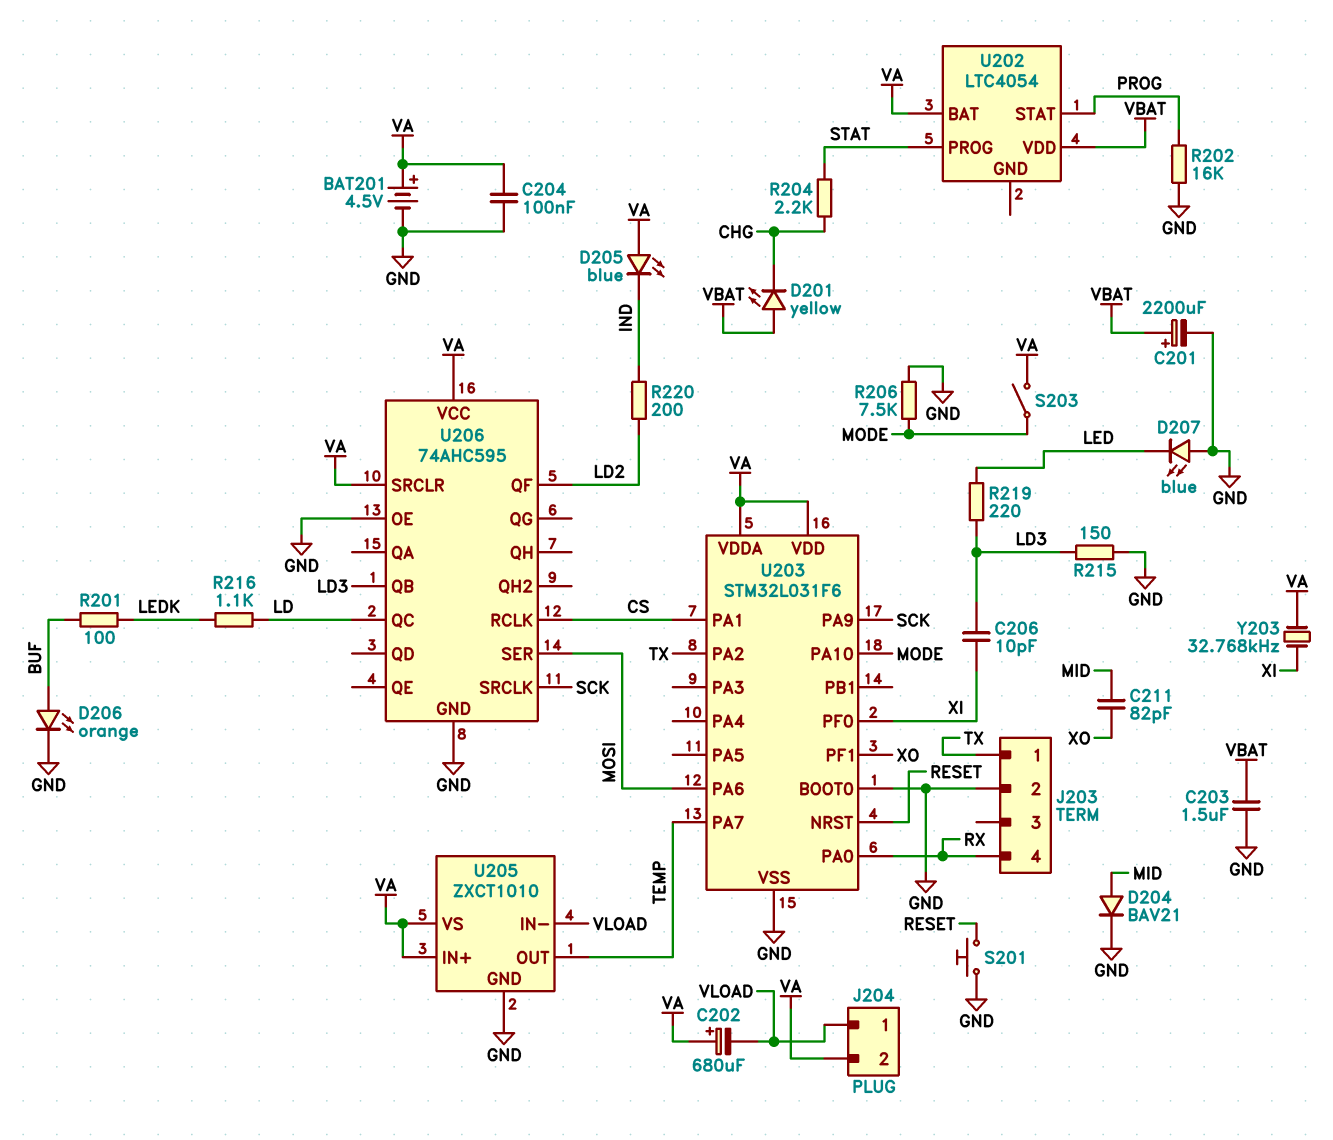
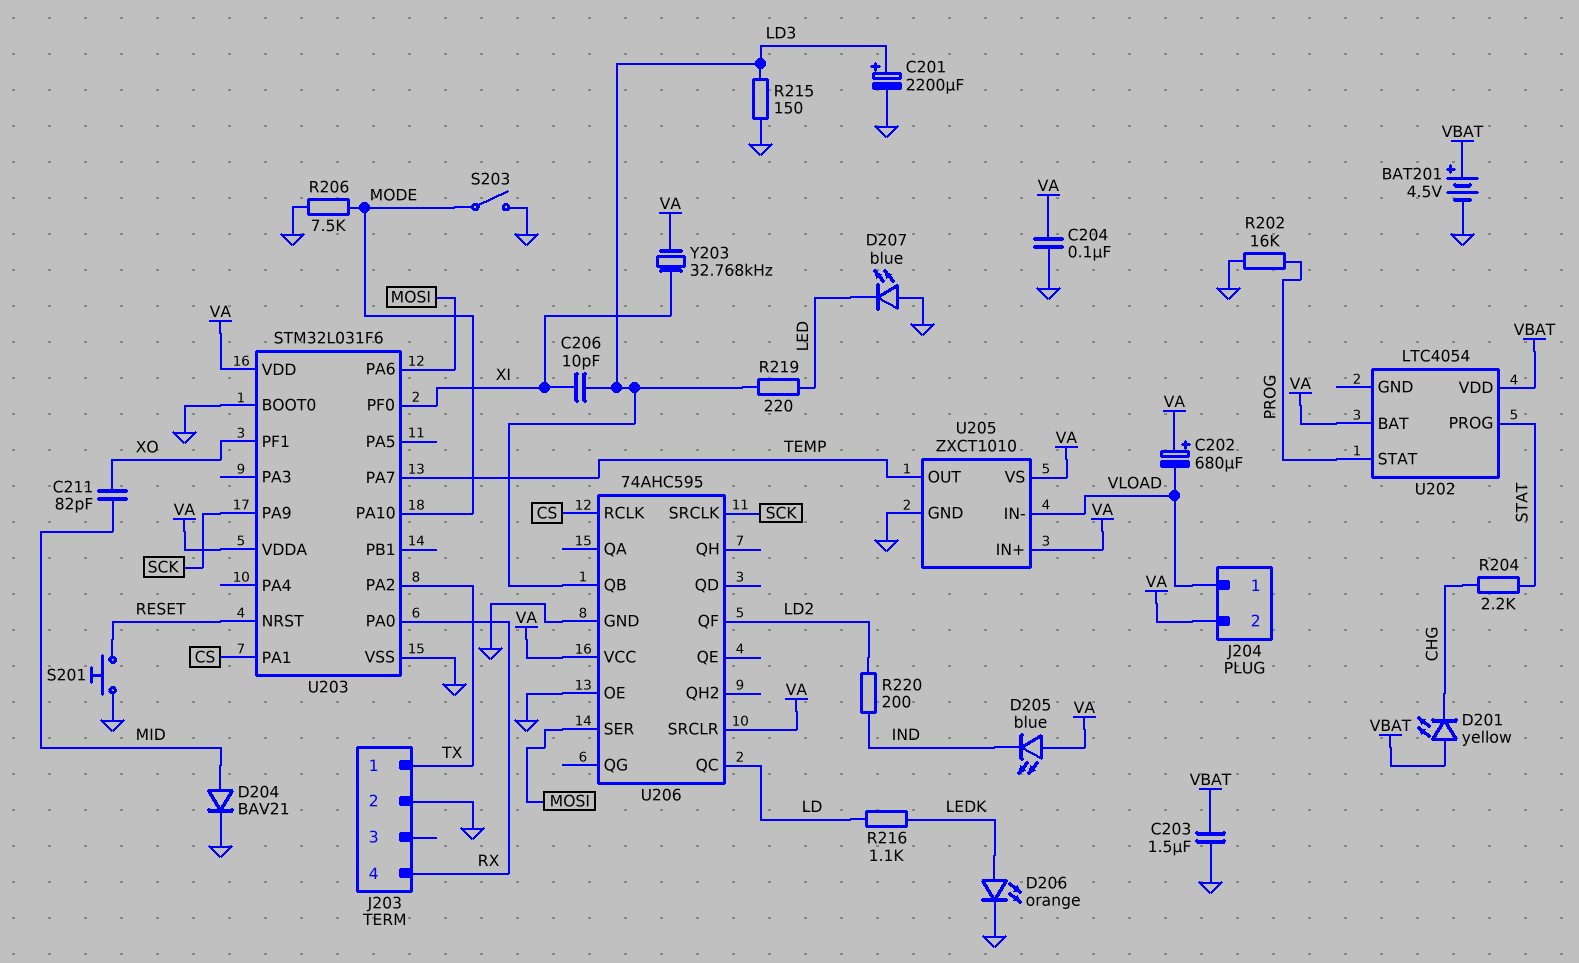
BAT201: 4.5V (plus VA, minus GND) -> 4.5V (plus VBAT, minus GND)
C201: 2200uF (plus VBAT, minus GND) -> 2200uF (plus LD3, minus GND)
D206: LED orange (A BUF, K GND) -> LED orange (A LEDK, K GND)
R201: 100 (BUF, LEDK) -> none
S203: switch (MODE, VA) -> switch (GND, MODE)

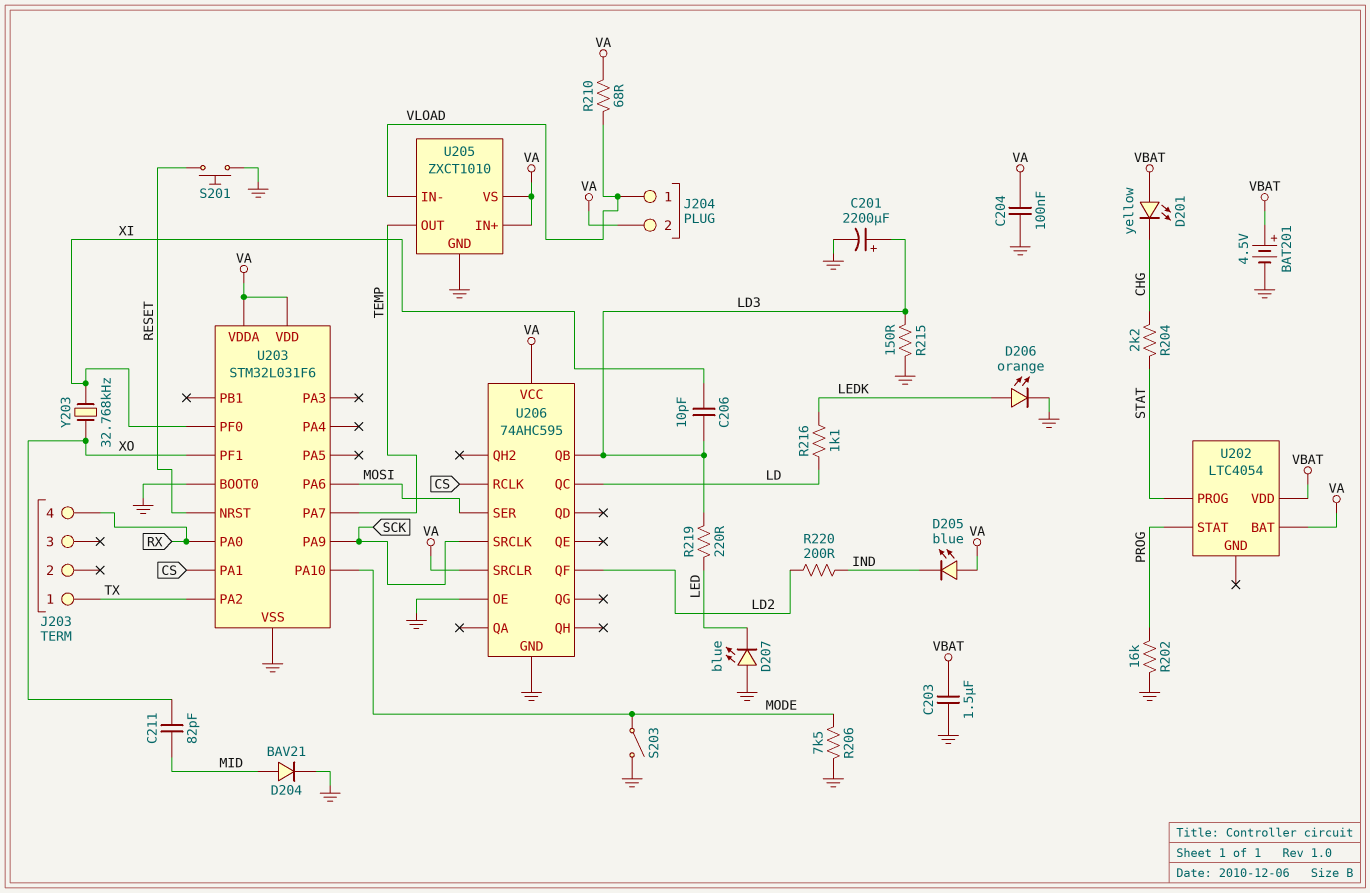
C202: 680uF (plus VA, minus VLOAD) -> none
J203 pin 2: GND -> none
R210: none -> 68 (VA, VLOAD)
Y203: 32.768kHz (VA, XI) -> 32.768kHz (XI, XO)

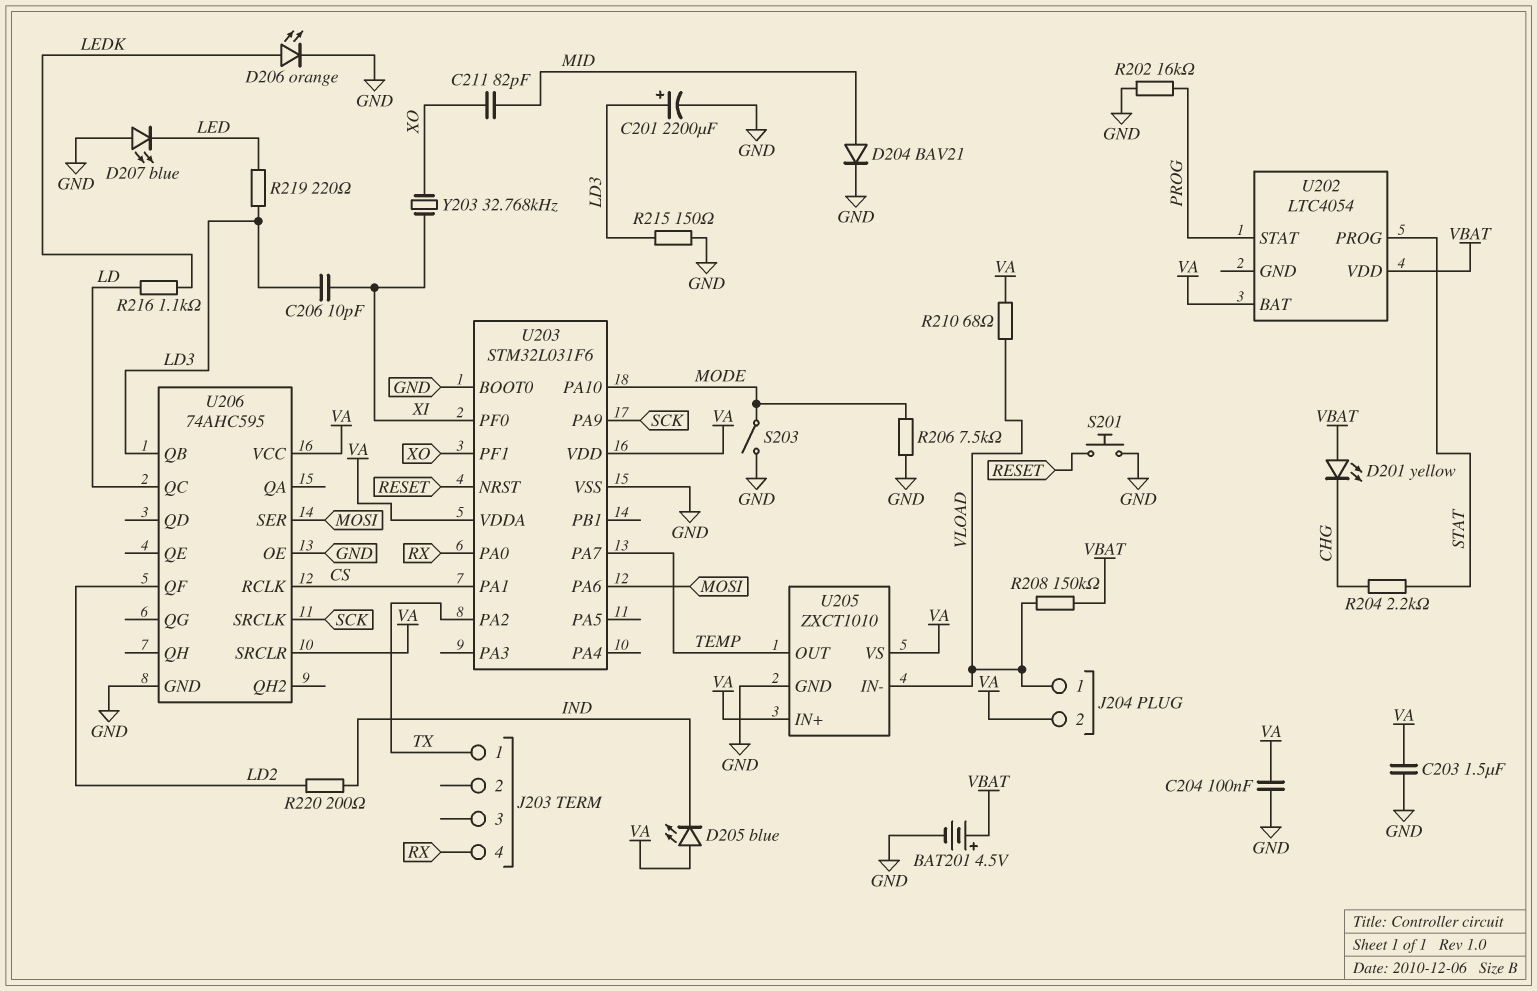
C203: 1.5uF (GND, VBAT) -> 1.5uF (GND, VA)
R208: none -> 150k (VBAT, VLOAD)

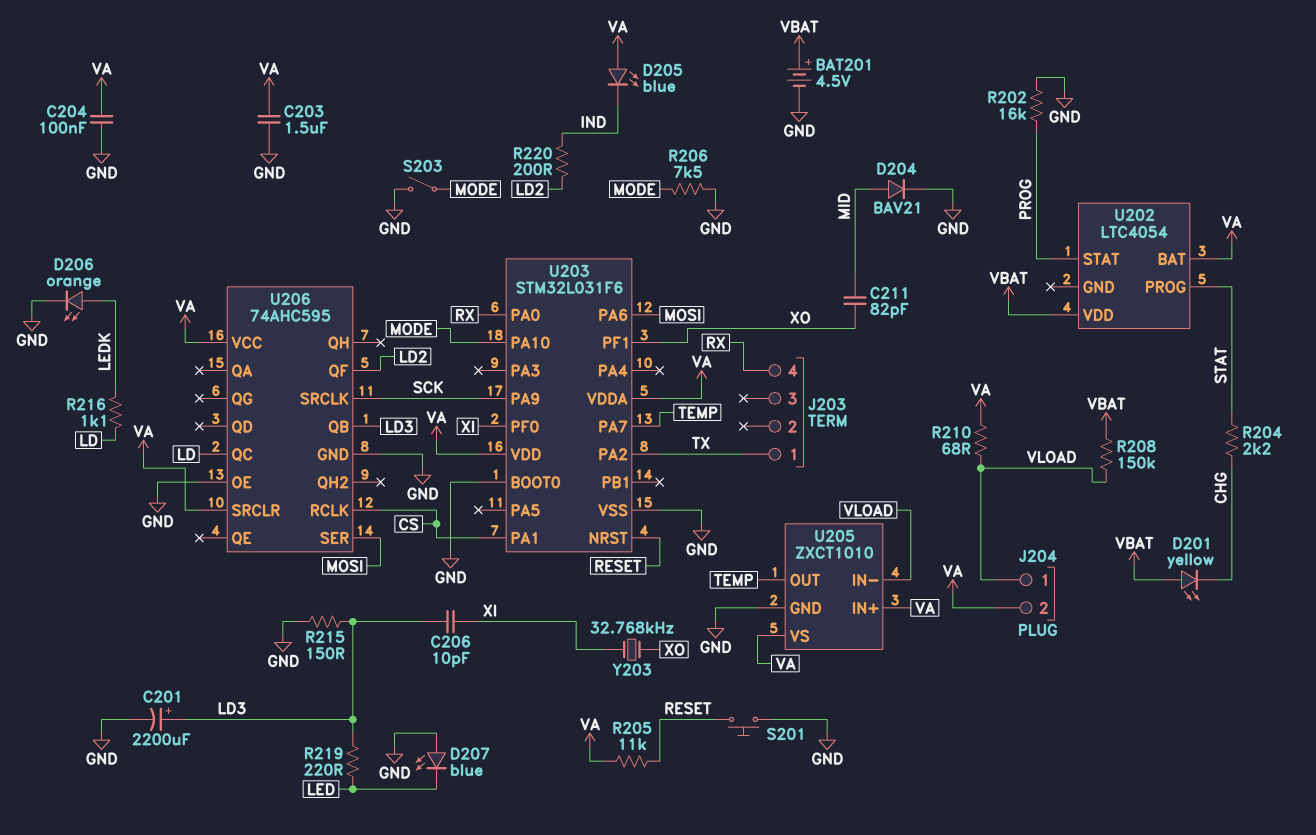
R205: none -> 11k (RESET, VA)

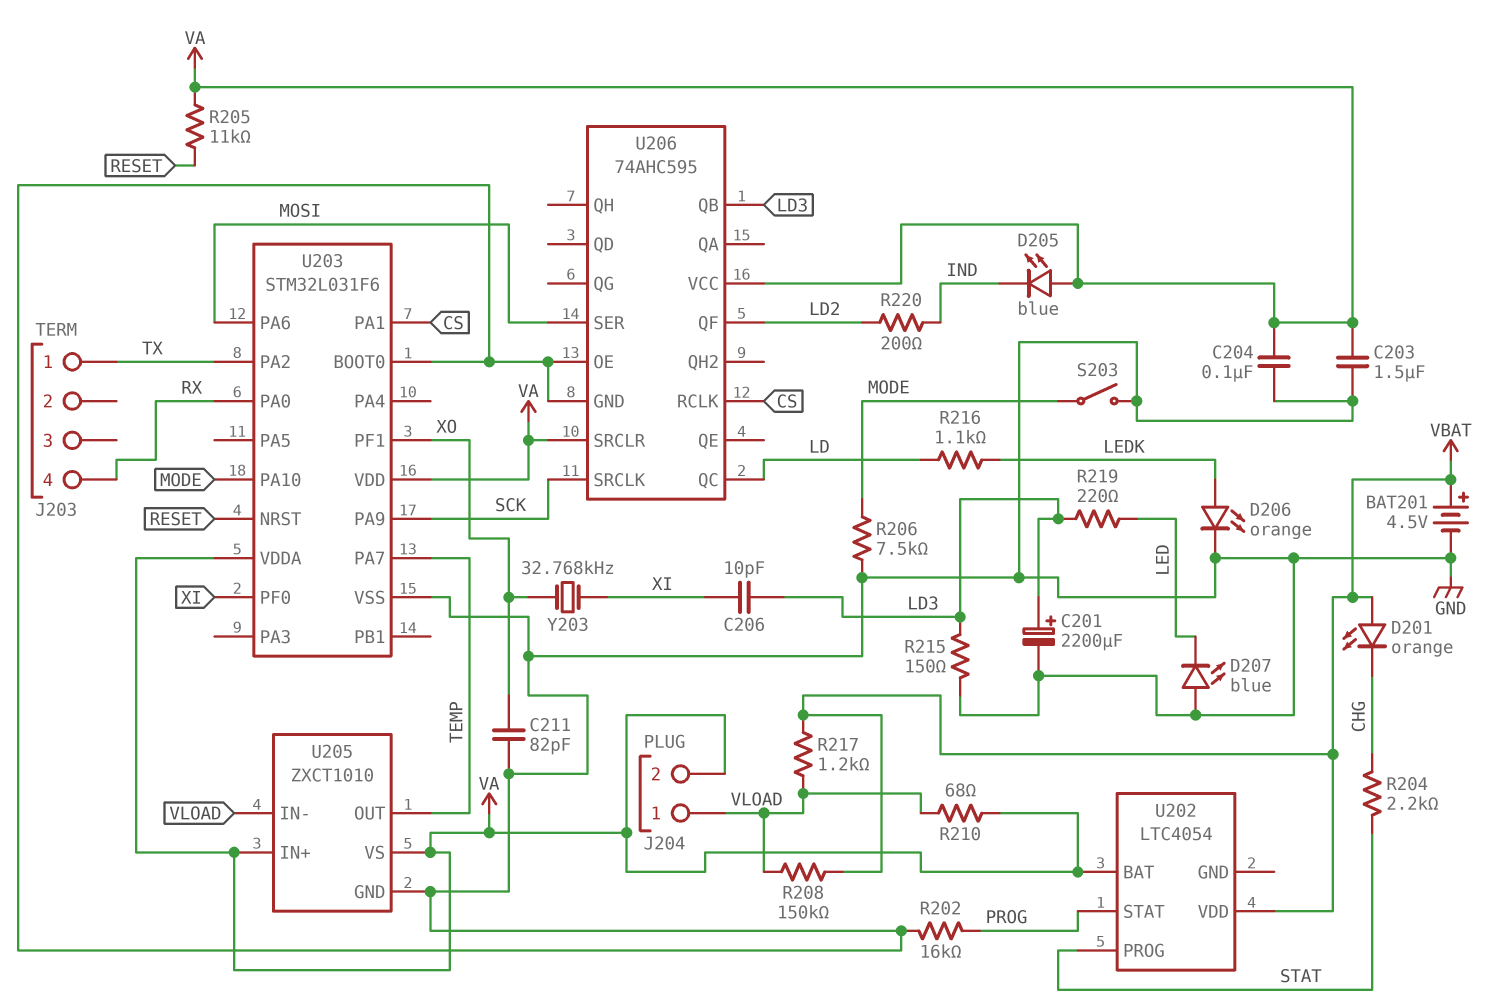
C211: 82pF (MID, XO) -> 82pF (GND, XO)
D201: LED yellow (A VBAT, K CHG) -> LED orange (A VBAT, K CHG)
D204: diode BAV21 (A MID, K GND) -> none
R217: none -> 1.2k (VBAT, VLOAD)
S201: button (GND, RESET) -> none

